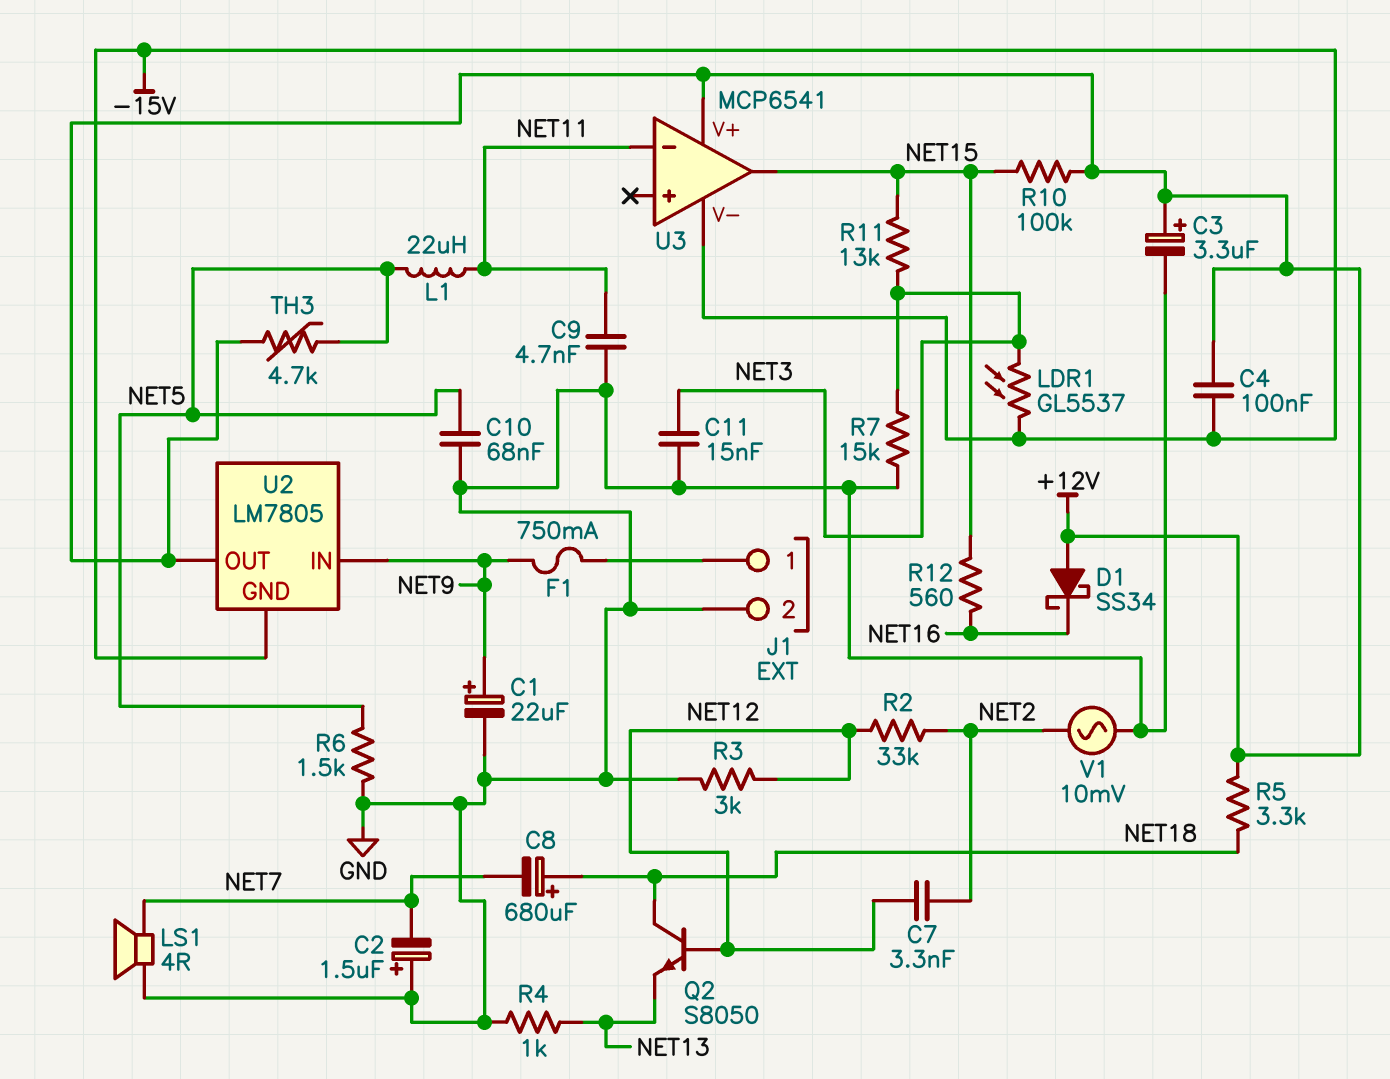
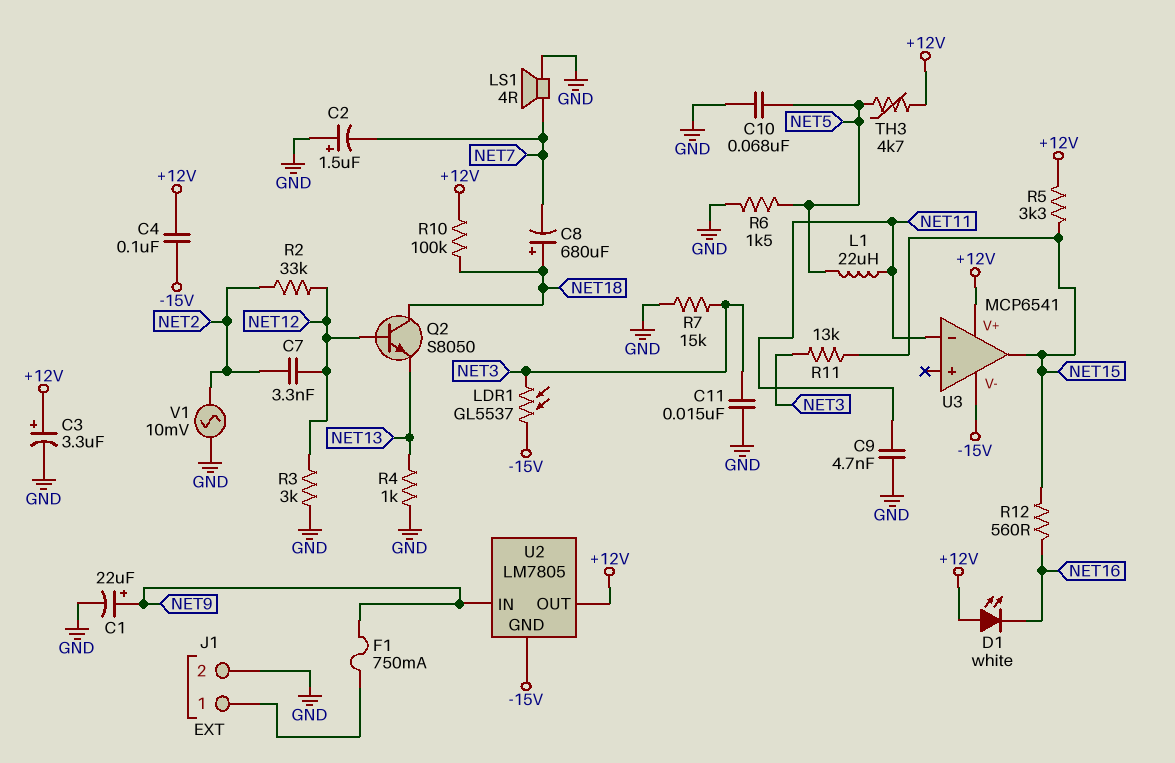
D1: schottky SS34 (A +12V, K NET16) -> LED white (A +12V, K NET16)
R5: 3.3k (+12V, NET18) -> 3.3k (+12V, NET15)
R10: 100k (+12V, NET15) -> 100k (+12V, NET18)

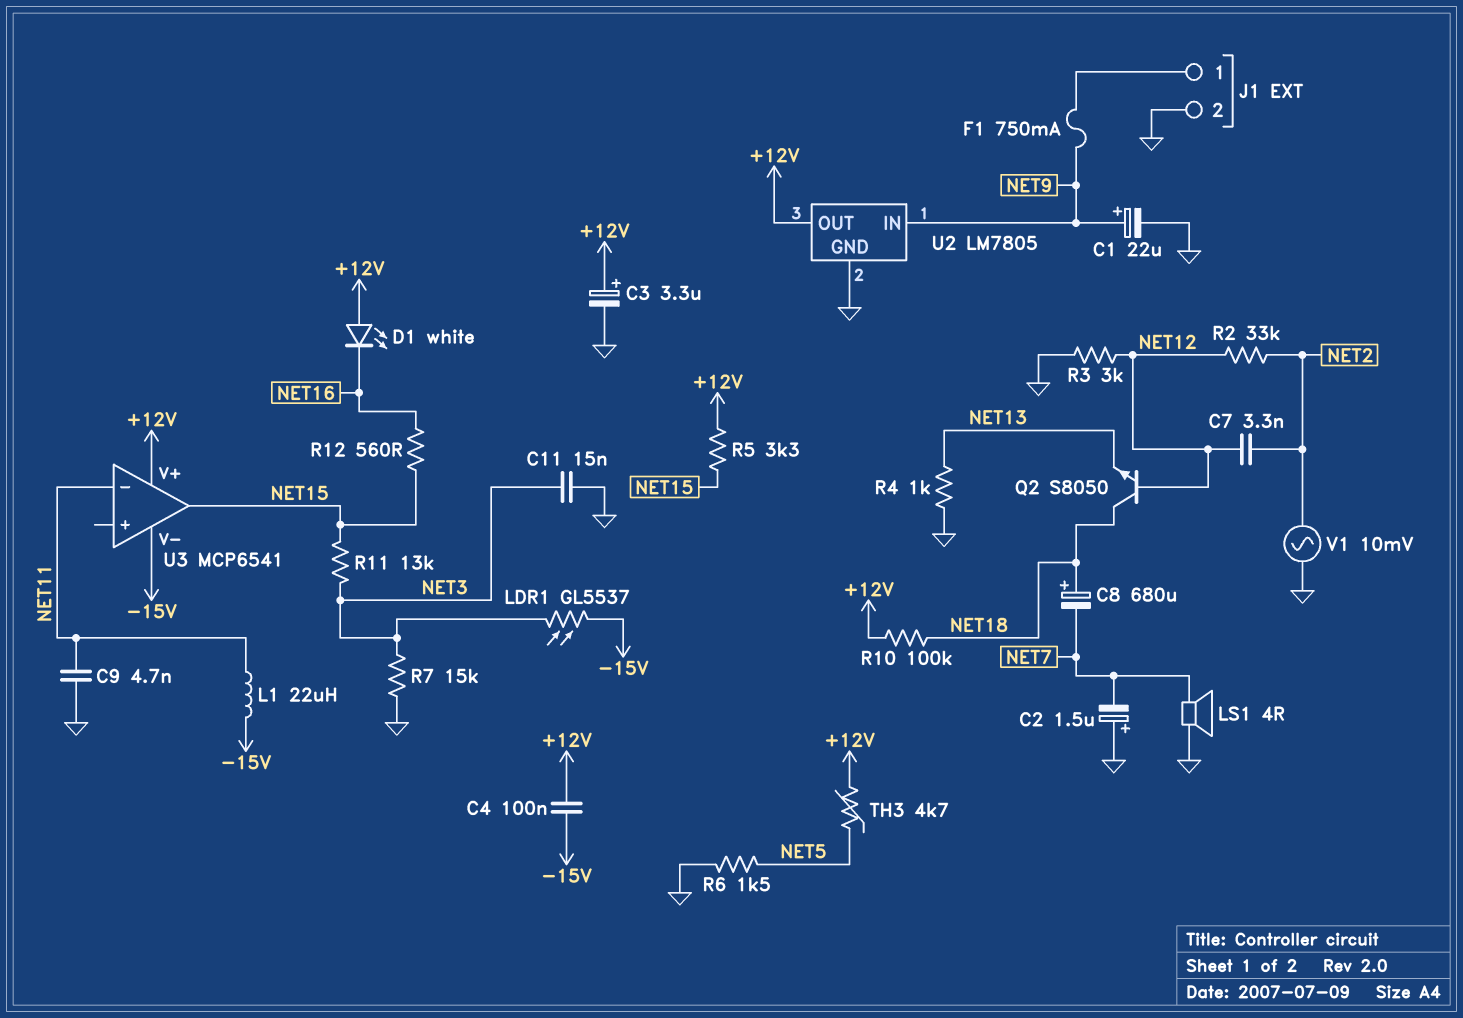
C10: 68nF (GND, NET5) -> none
L1: 22uH (NET5, NET11) -> 22uH (-15V, NET11)
U2 pin GND: -15V -> GND

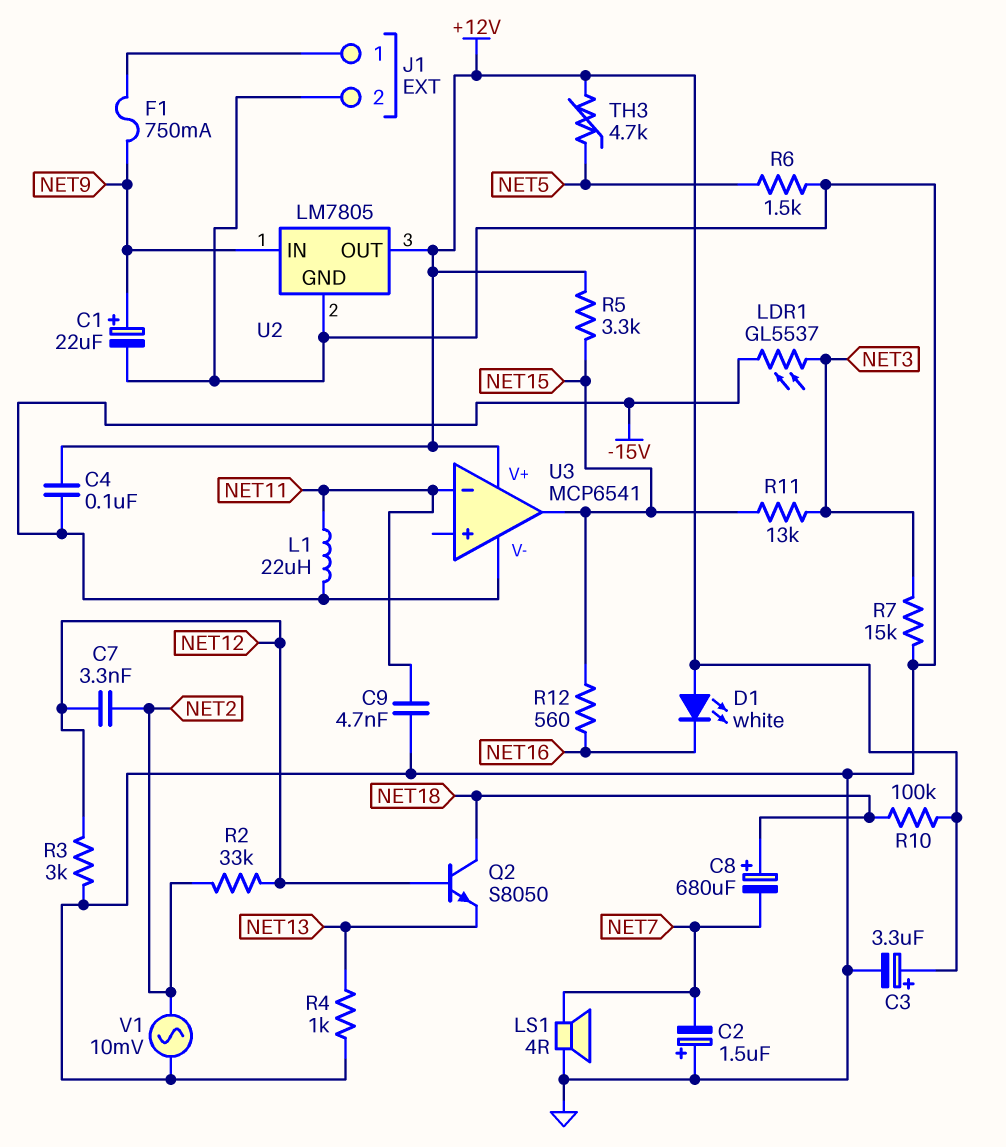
C11: 15nF (GND, NET3) -> none

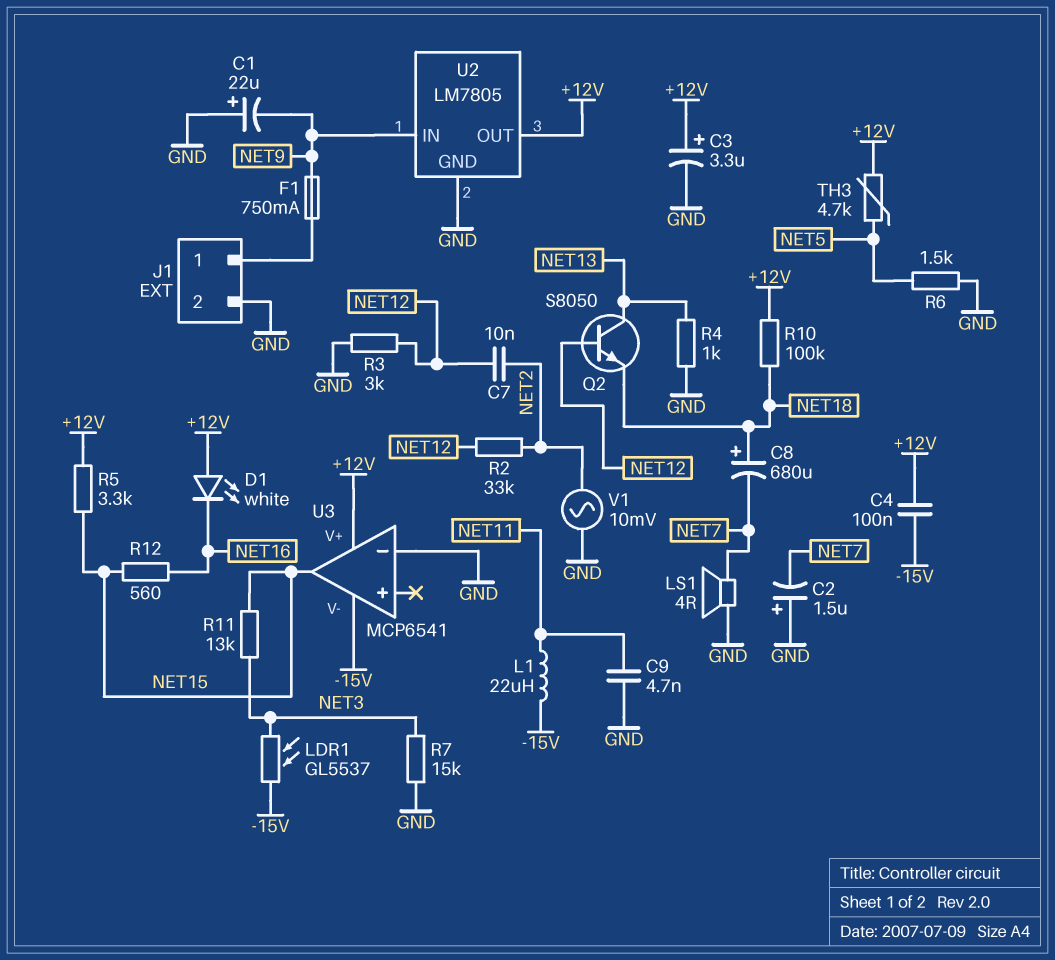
C1: 22uF (plus NET9, minus GND) -> 22uF (plus GND, minus NET9)
C7: 3.3nF (NET2, NET12) -> 10nF (NET2, NET12)
Q2: NPN S8050 (B NET12, C NET18, E NET13) -> NPN S8050 (B NET12, C NET13, E NET18)
U3 pin in-: NET11 -> GND

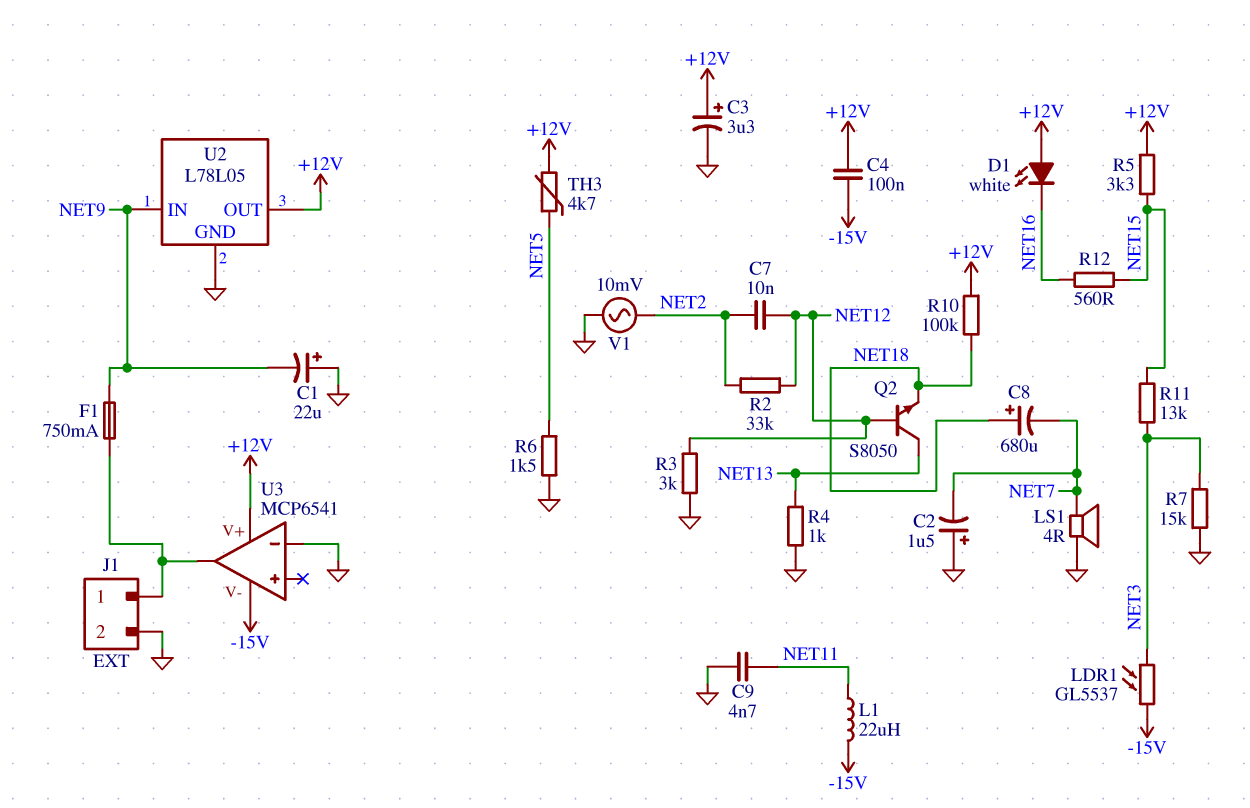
U2: LM7805 -> L78L05
U3 pin out: NET15 -> J1/1

